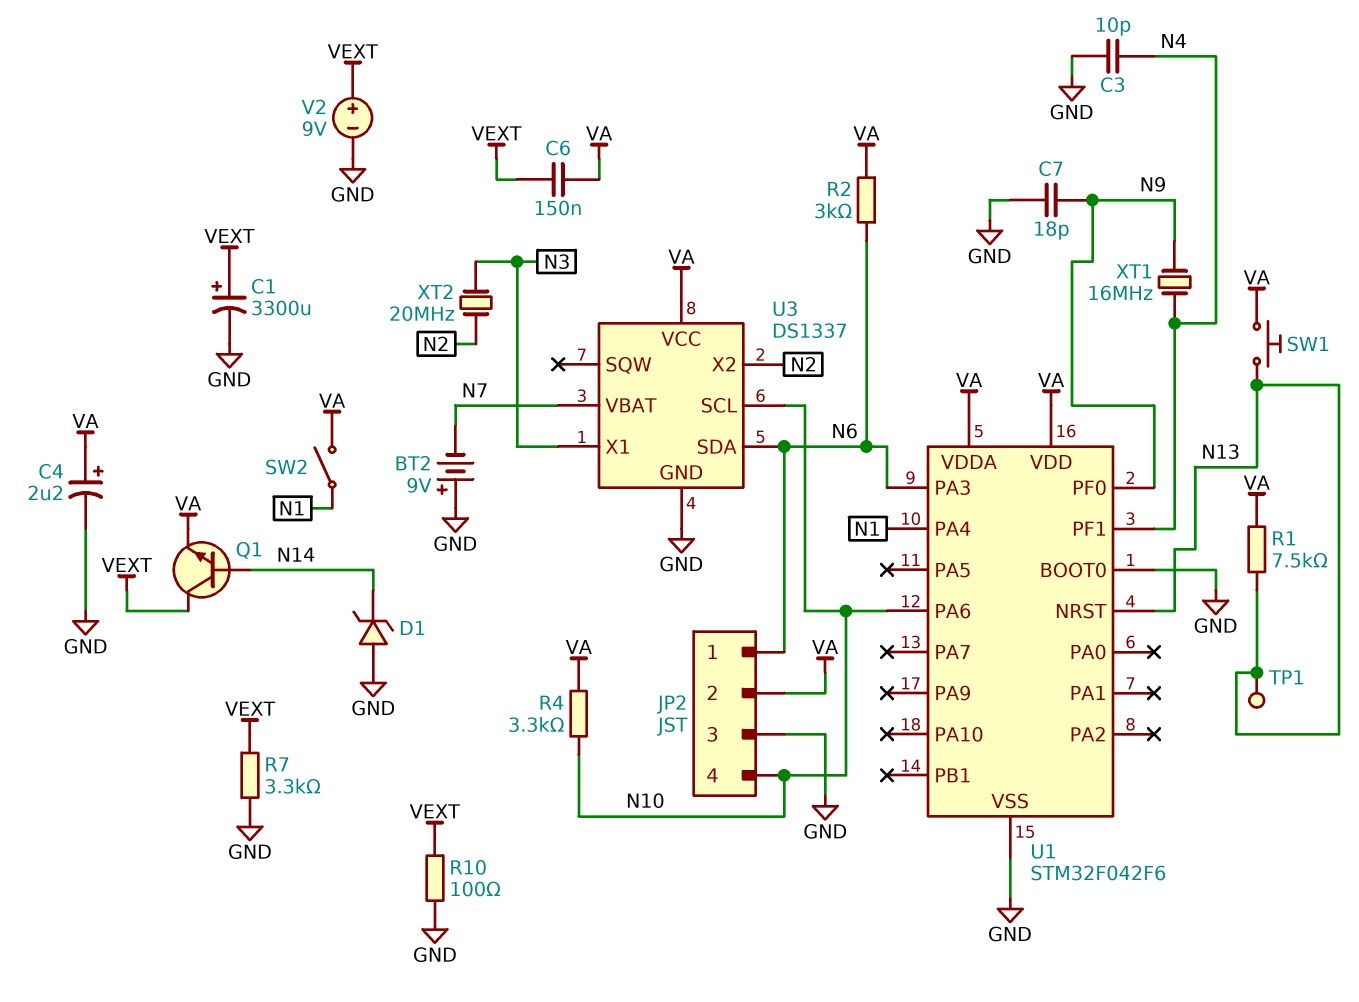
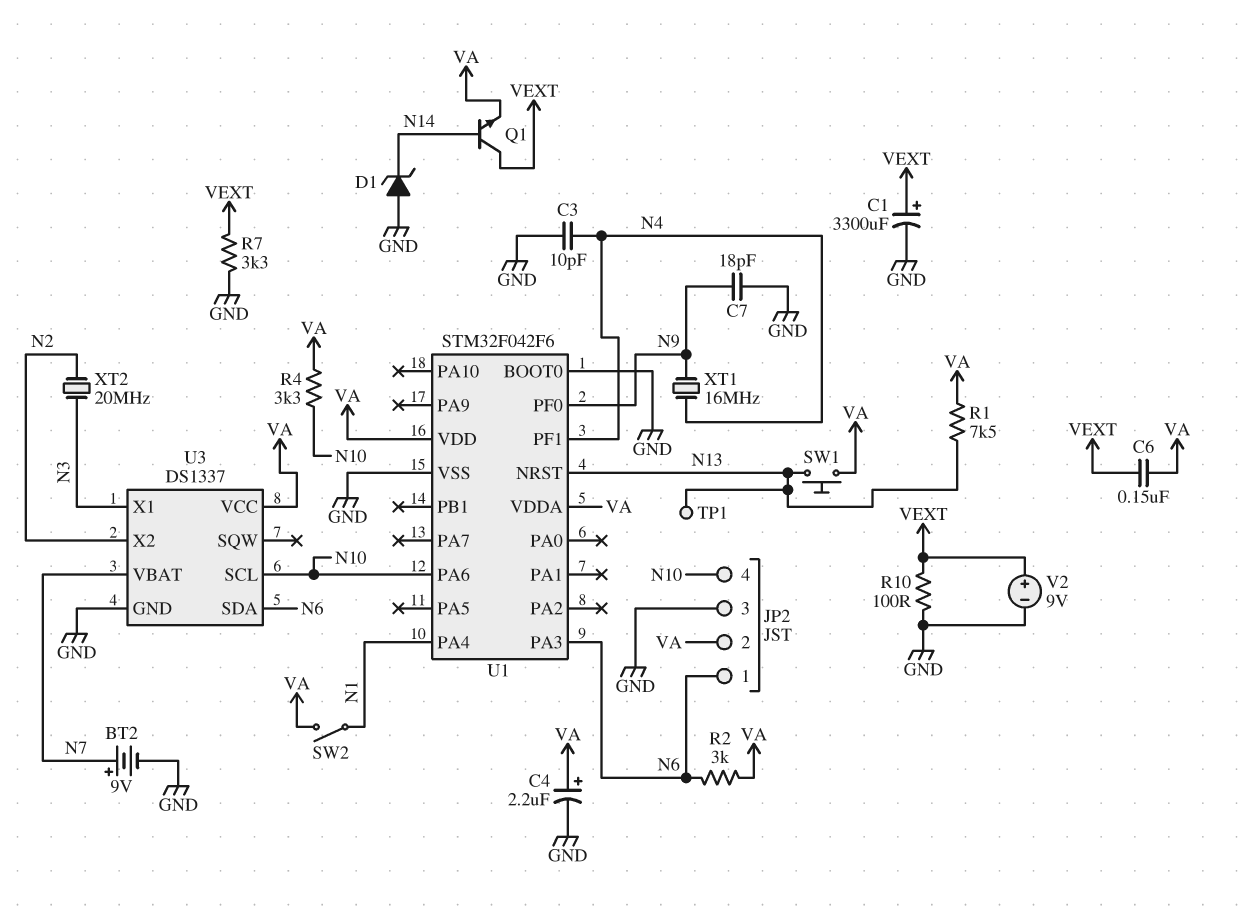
BT2: 9V (plus GND, minus N7) -> 9V (plus N7, minus GND)

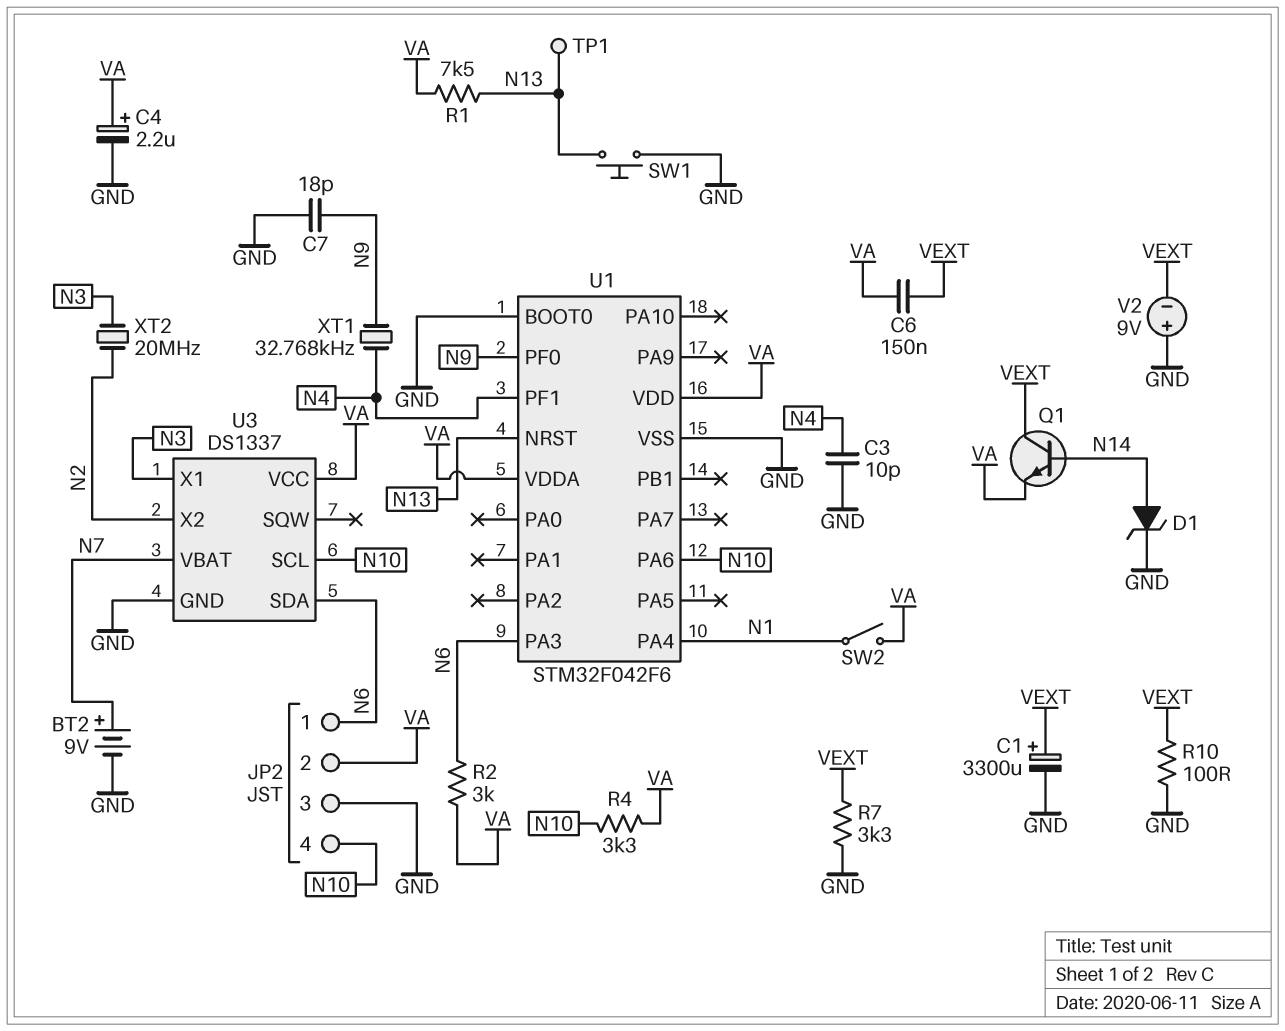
D1: zener (A GND, K N14) -> zener (A N14, K GND)
SW1: button (N13, VA) -> button (GND, N13)
V2: 9V (plus VEXT, minus GND) -> 9V (plus GND, minus VEXT)
XT1: 16MHz (N4, N9) -> 32.768kHz (N4, N9)

